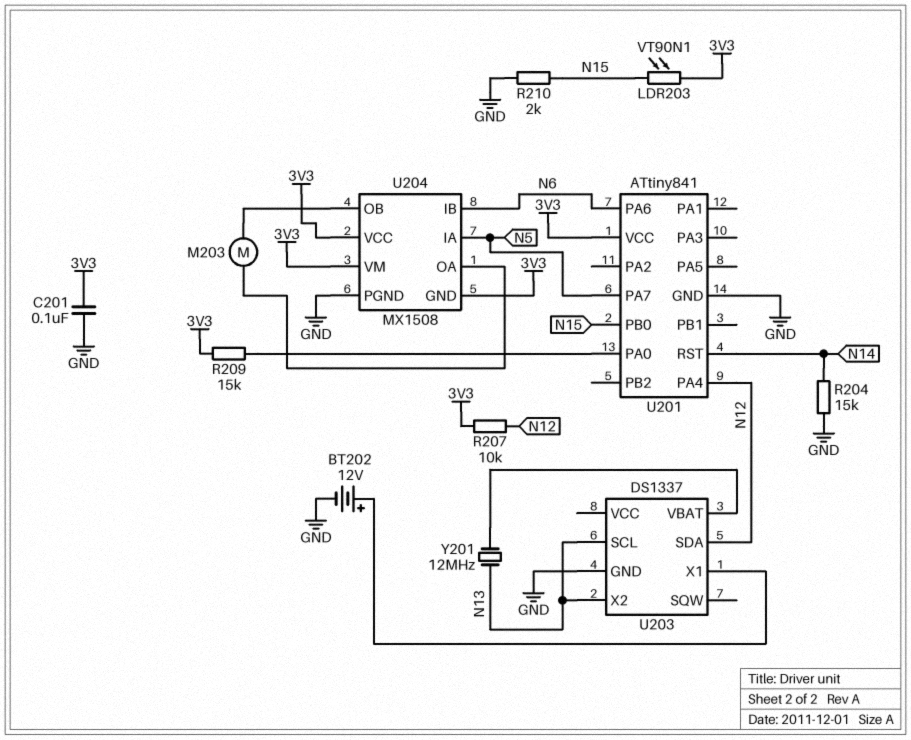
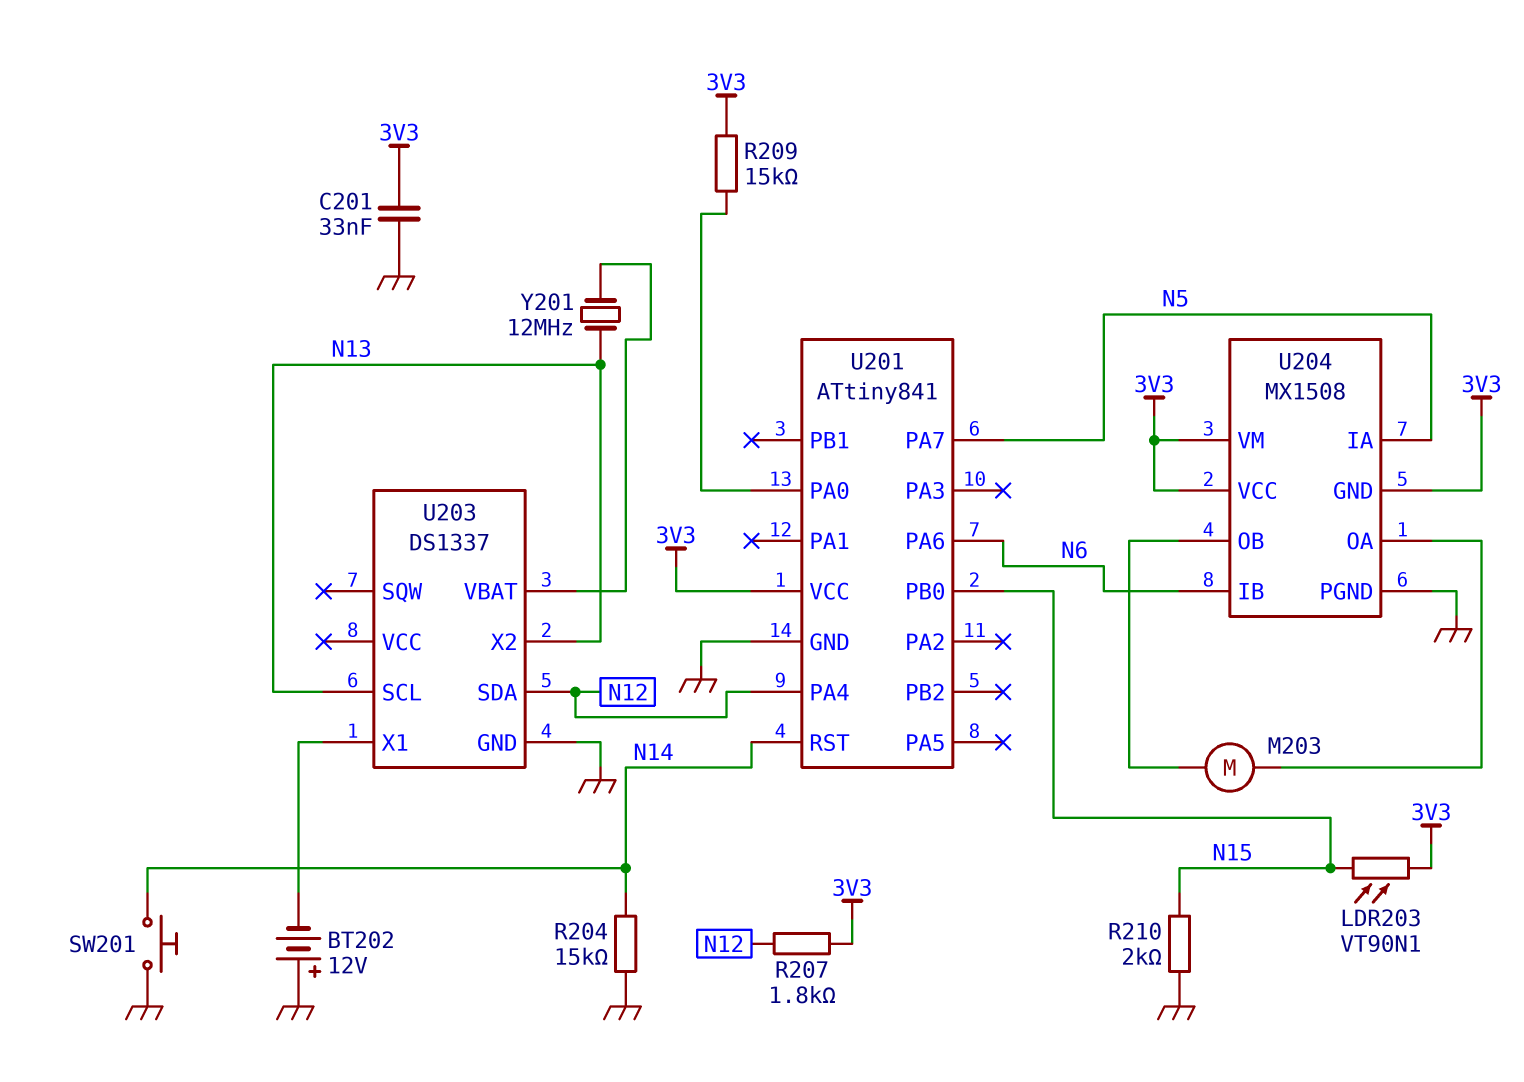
BT202: 12V (plus U203/X1, minus GND) -> 12V (plus GND, minus U203/X1)
C201: 100nF (3V3, GND) -> 33nF (3V3, GND)
R207: 10k (3V3, N12) -> 1.8k (3V3, N12)
SW201: none -> button (GND, N14)

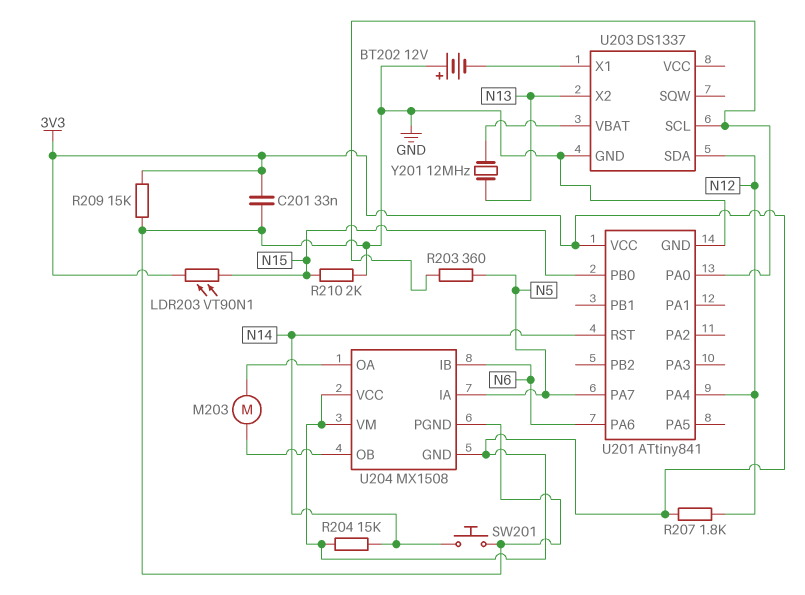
R203: none -> 360 (N5, U201/PA0)
R204: 15k (GND, N14) -> 15k (3V3, N14)
R209: 15k (3V3, U201/PA0) -> 15k (3V3, GND)
U203 pin SCL: N13 -> U201/PA0

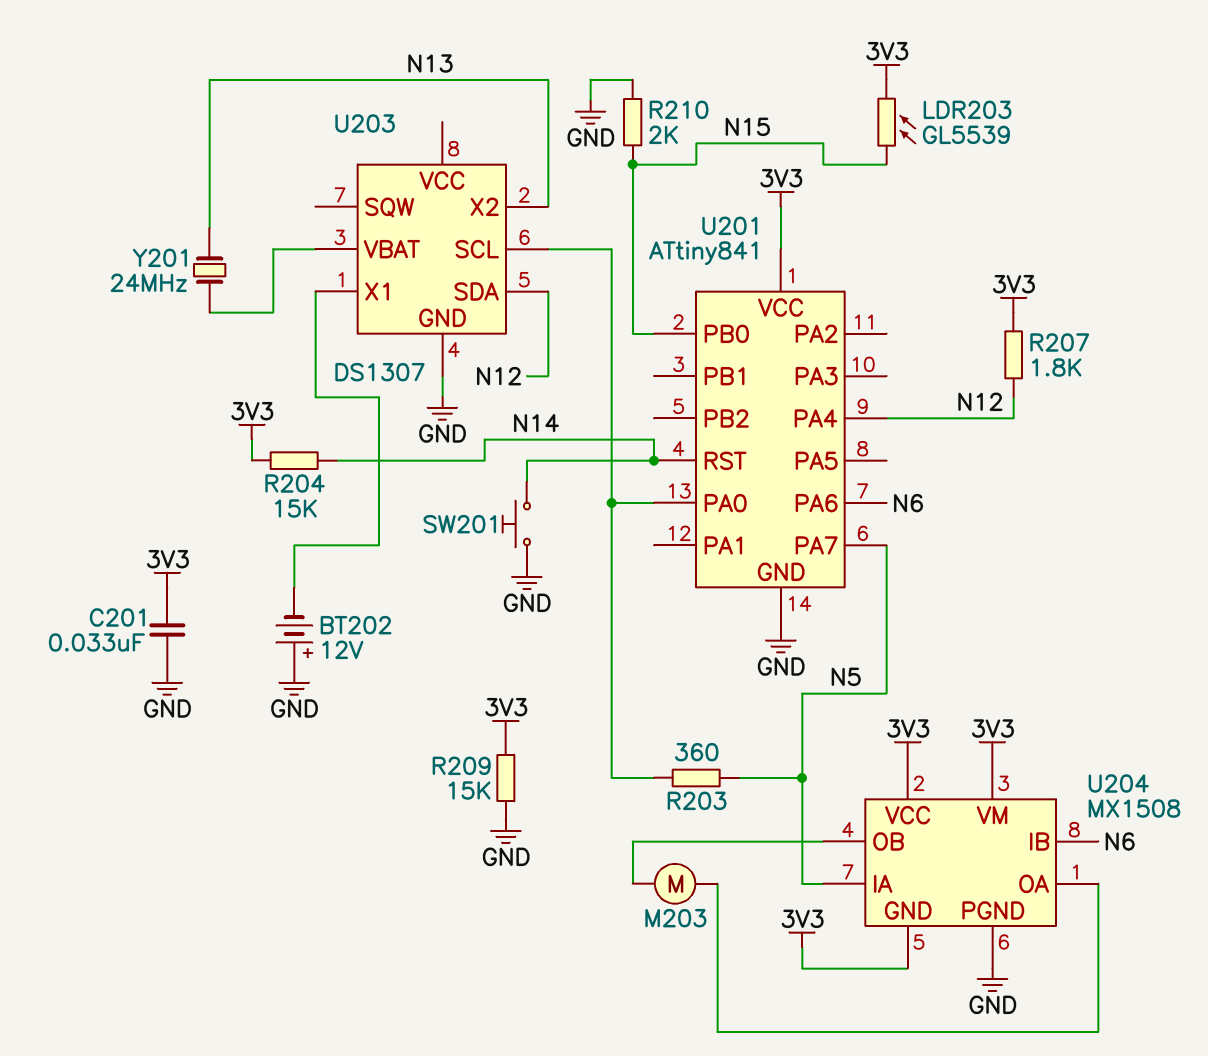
LDR203: VT90N1 (3V3, N15) -> GL5539 (3V3, N15)
U203: DS1337 -> DS1307
Y201: 12MHz (N13, U203/VBAT) -> 24MHz (N13, U203/VBAT)

